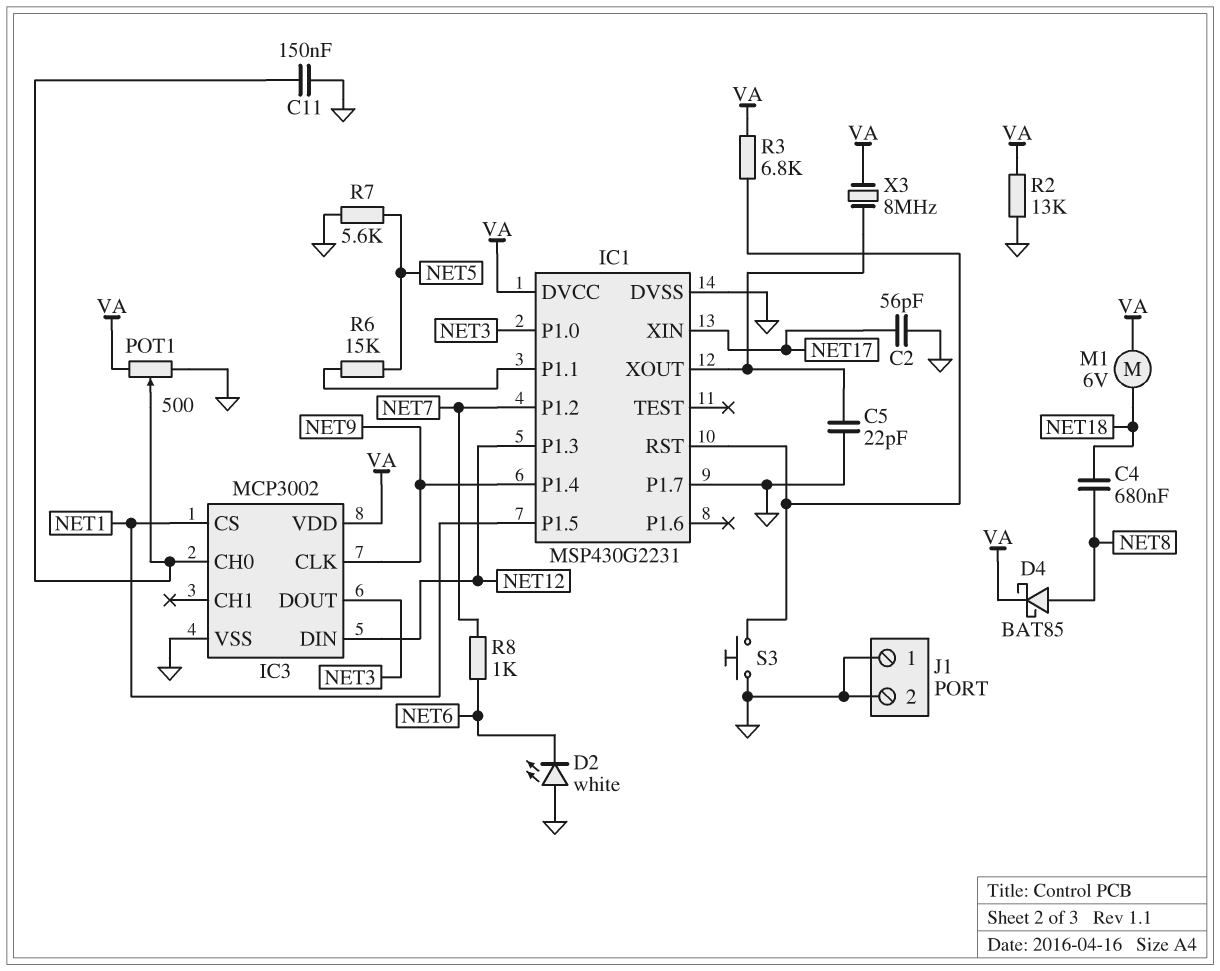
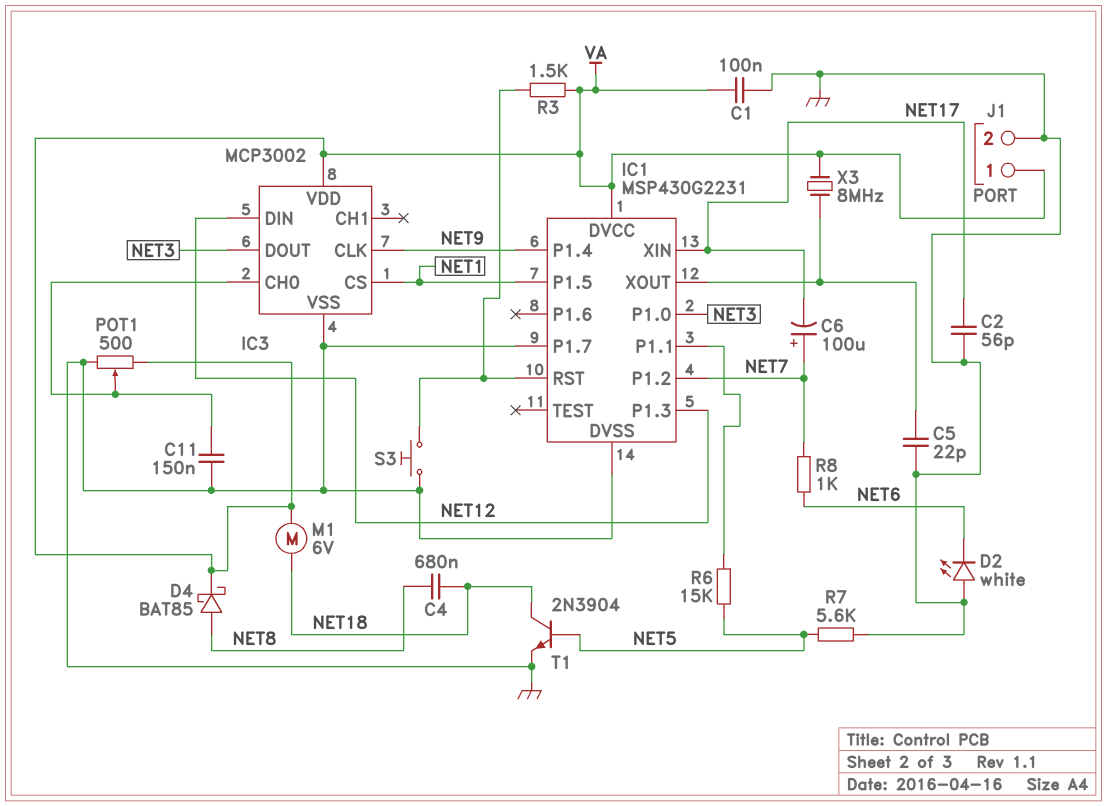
C1: none -> 100nF (GND, VA)
C6: none -> 100uF (plus NET7, minus NET17)
J1 pin 1: GND -> VA
R2: 13k (GND, VA) -> none
R3: 6.8k (IC1/RST, VA) -> 1.5k (IC1/RST, VA)
T1: none -> NPN 2N3904 (B NET5, C NET18, E GND)

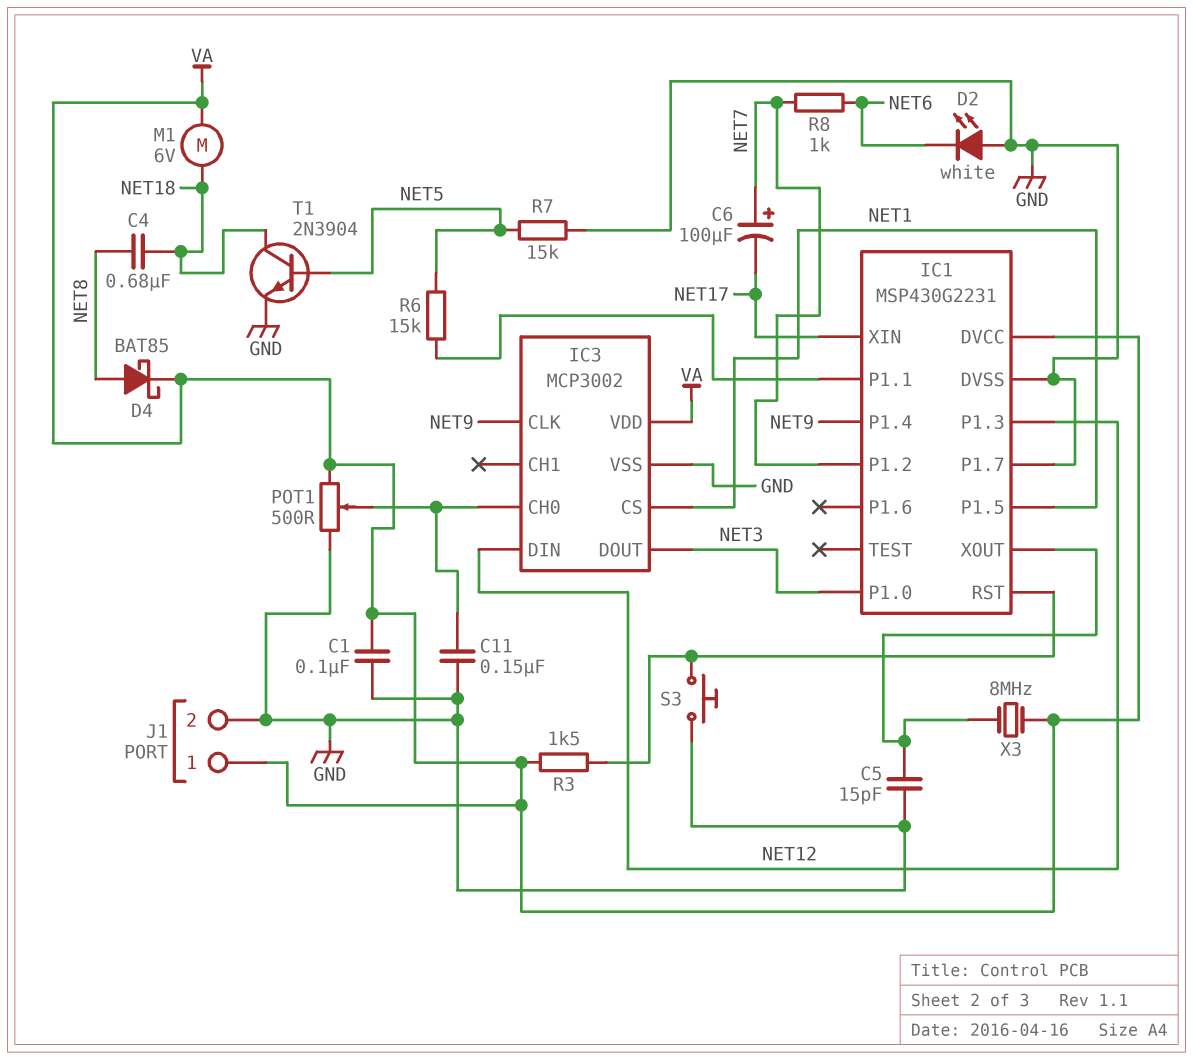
C2: 56pF (GND, NET17) -> none
C5: 22pF (GND, IC1/XOUT) -> 15pF (GND, IC1/XOUT)
R7: 5.6k (GND, NET5) -> 15k (GND, NET5)

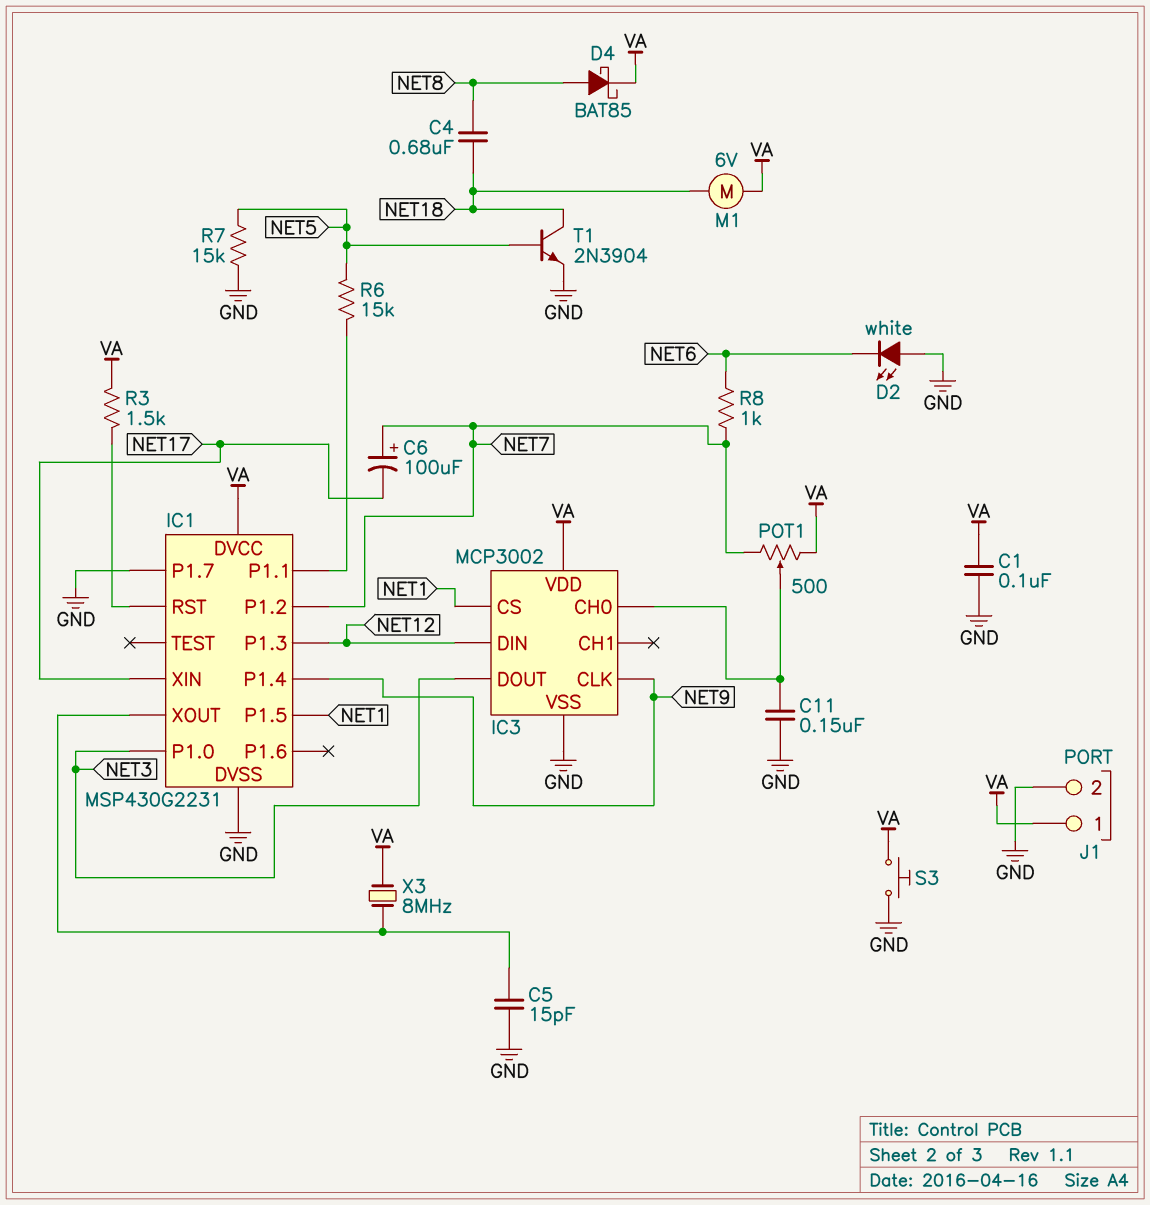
POT1: 500 (GND, VA, wiper IC3/CH0) -> 500 (NET7, VA, wiper IC3/CH0)
S3: button (GND, IC1/RST) -> button (GND, VA)

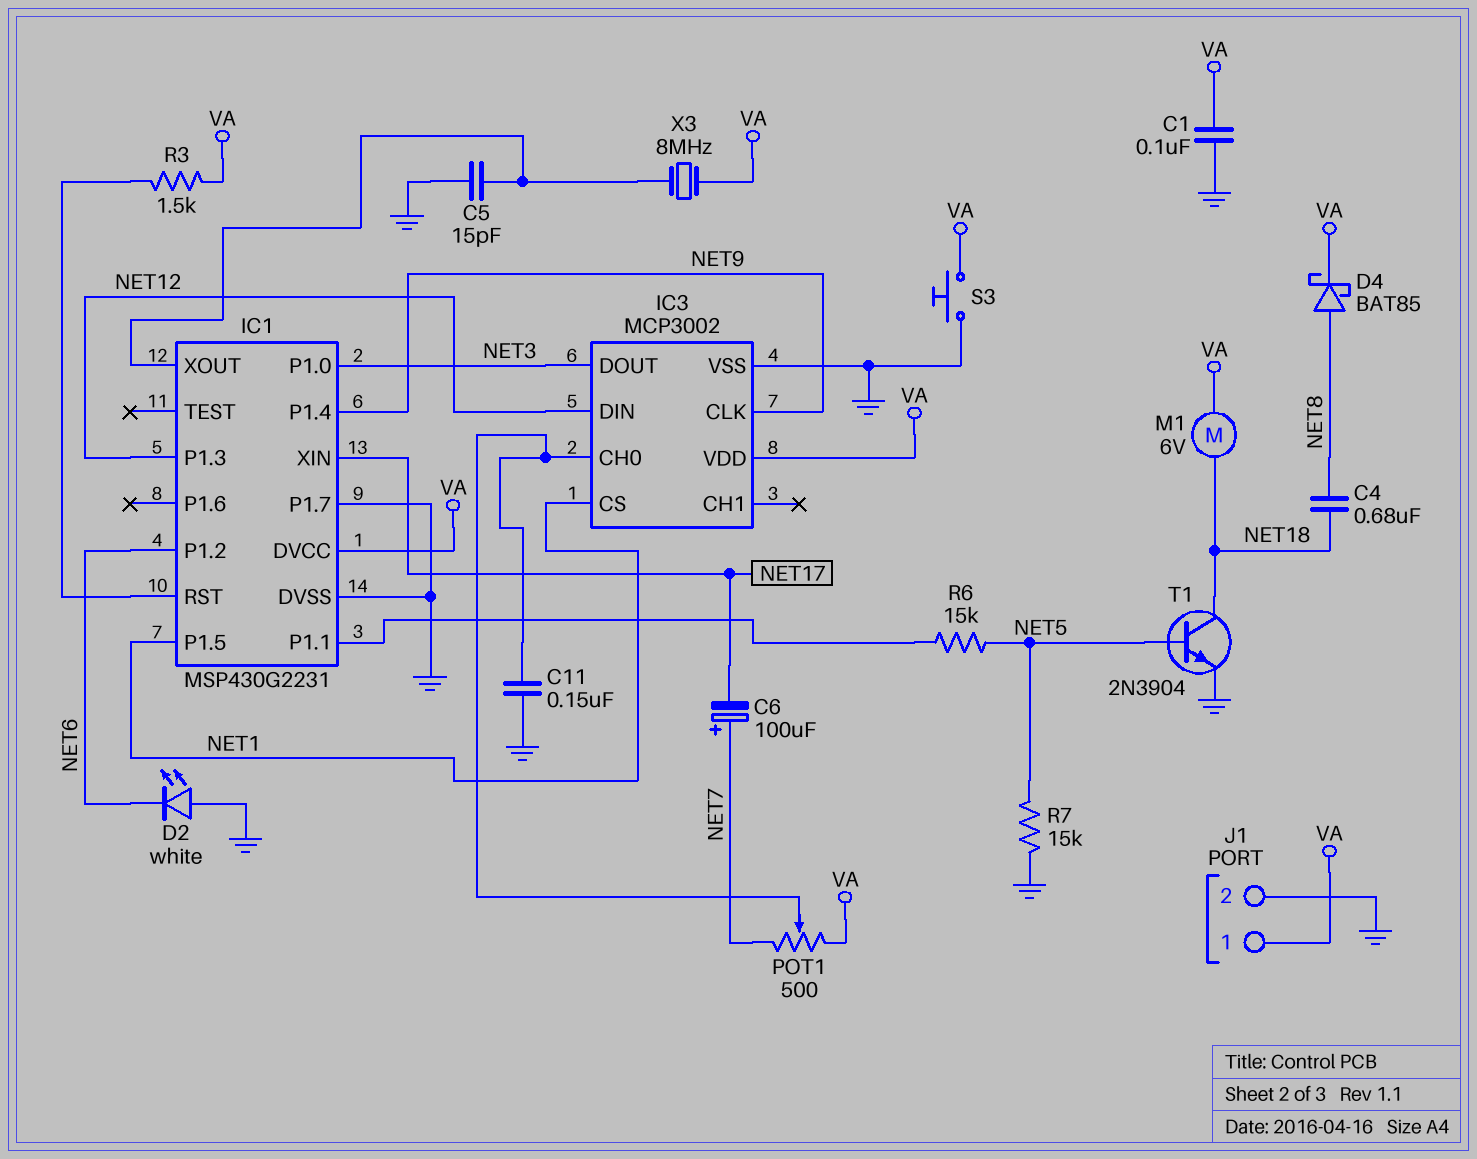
IC1 pin P1.2: NET7 -> NET6
R8: 1k (NET6, NET7) -> none

